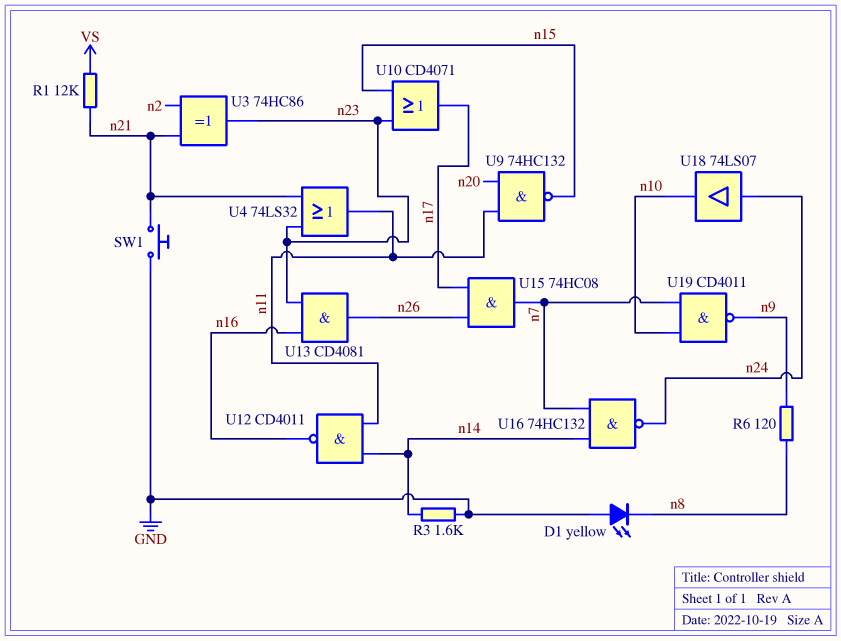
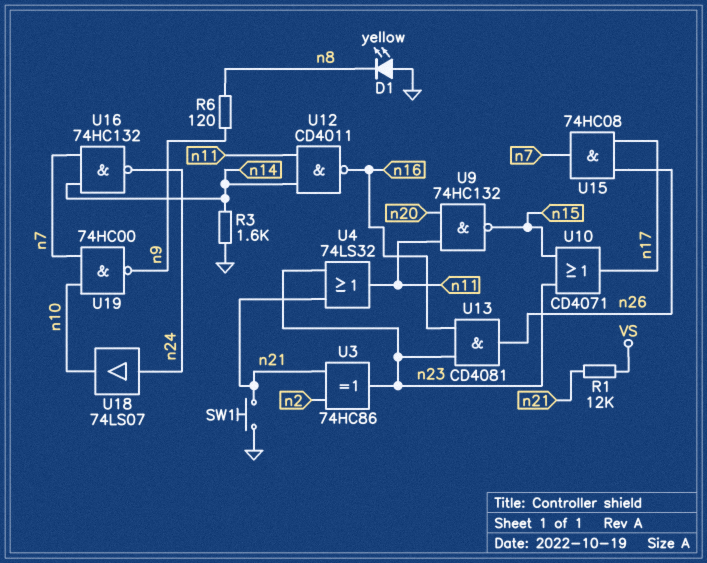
U19: NAND CD4011 (in n7, in n10, out n9) -> NAND 74HC00 (in n7, in n10, out n9)

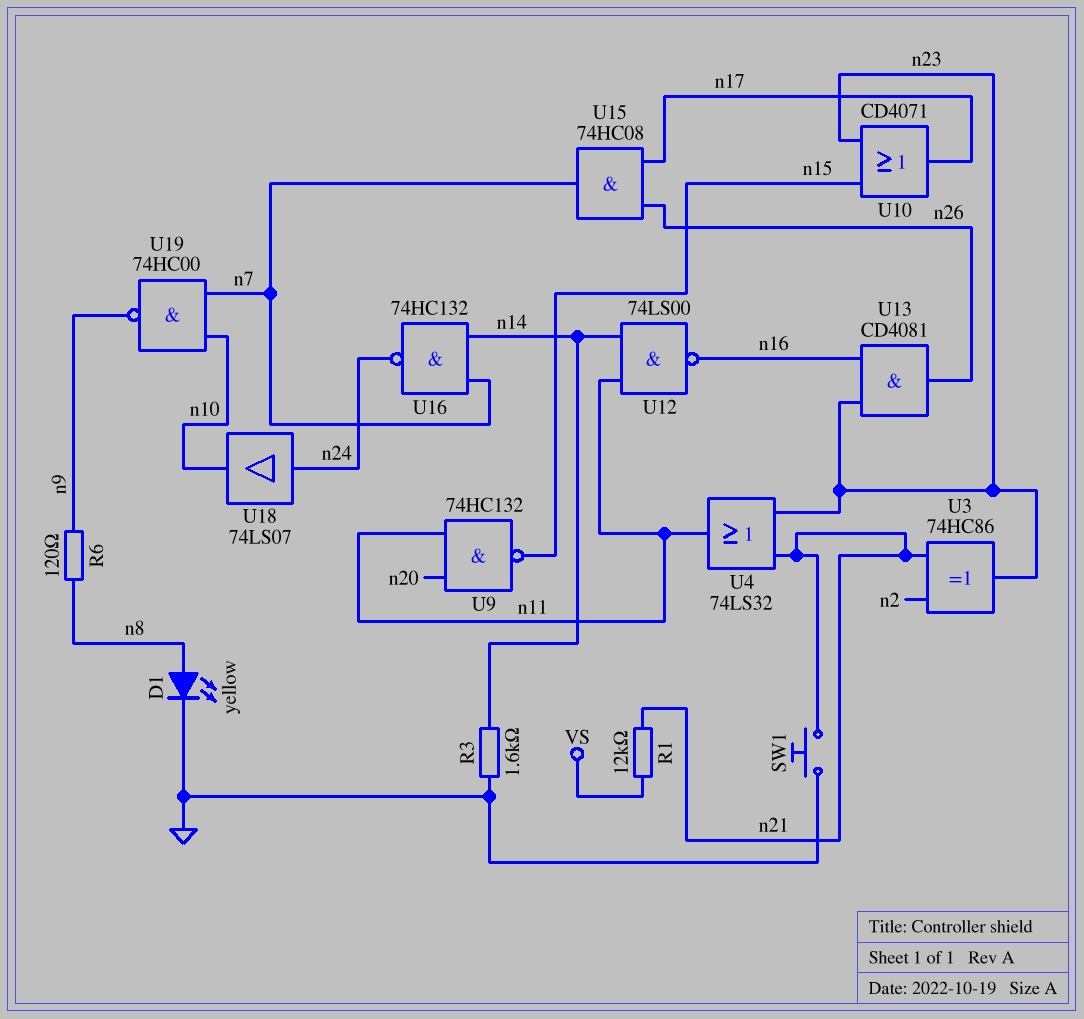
D1: LED yellow (A GND, K n8) -> LED yellow (A n8, K GND)
U12: NAND CD4011 (in n11, in n14, out n16) -> NAND 74LS00 (in n11, in n14, out n16)

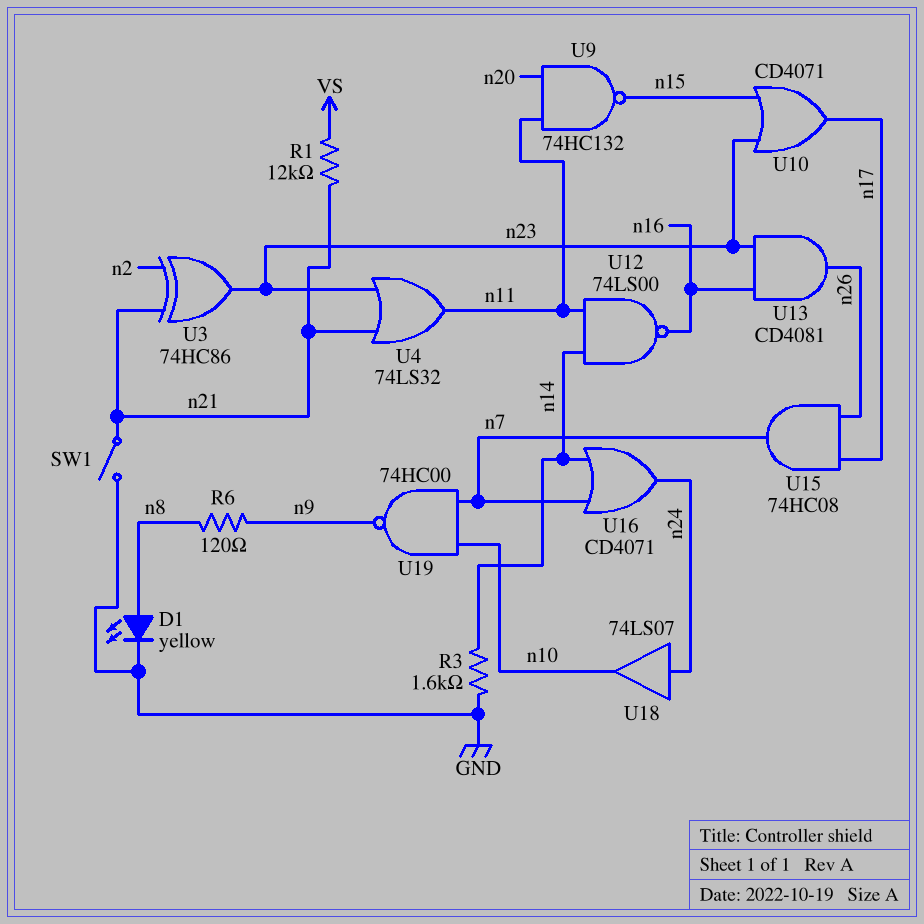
SW1: button (GND, n21) -> switch (GND, n21)
U16: NAND 74HC132 (in n7, in n14, out n24) -> OR CD4071 (in n7, in n14, out n24)

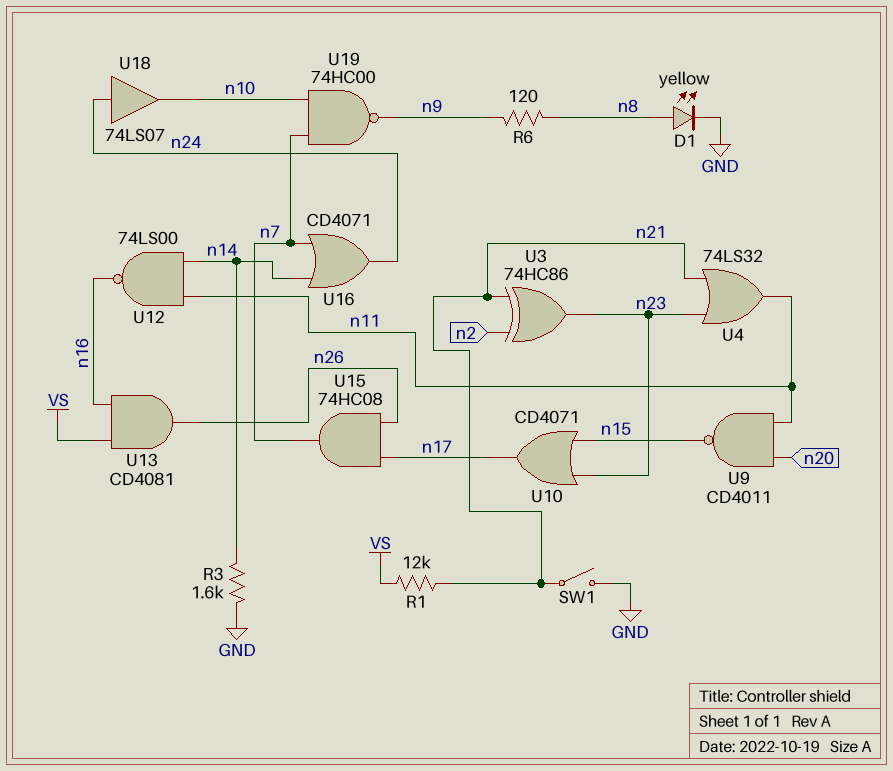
U9: NAND 74HC132 (in n11, in n20, out n15) -> NAND CD4011 (in n11, in n20, out n15)
U13: AND CD4081 (in n16, in n23, out n26) -> AND CD4081 (in VS, in n16, out n26)

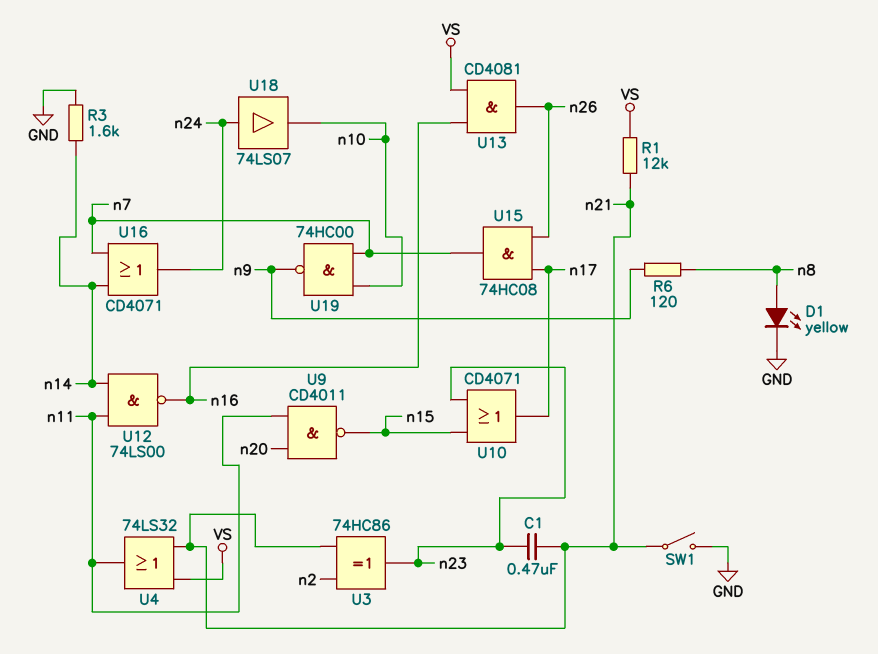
C1: none -> 470nF (n21, n23)
U4: OR 74LS32 (in n21, in n23, out n11) -> OR 74LS32 (in VS, in n21, out n11)

